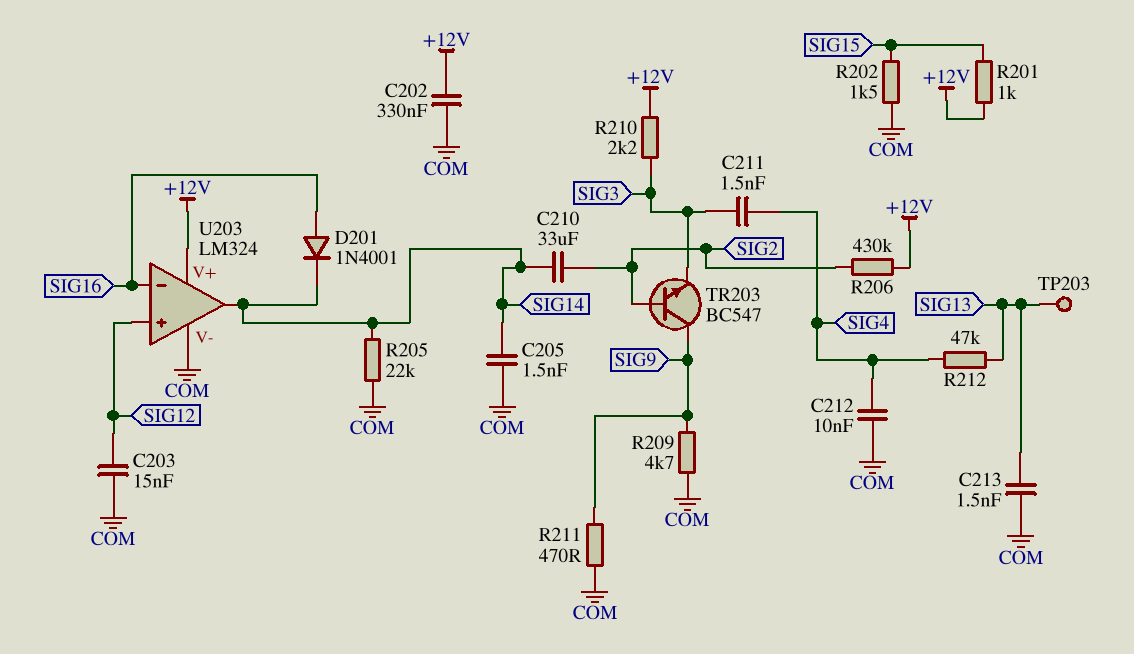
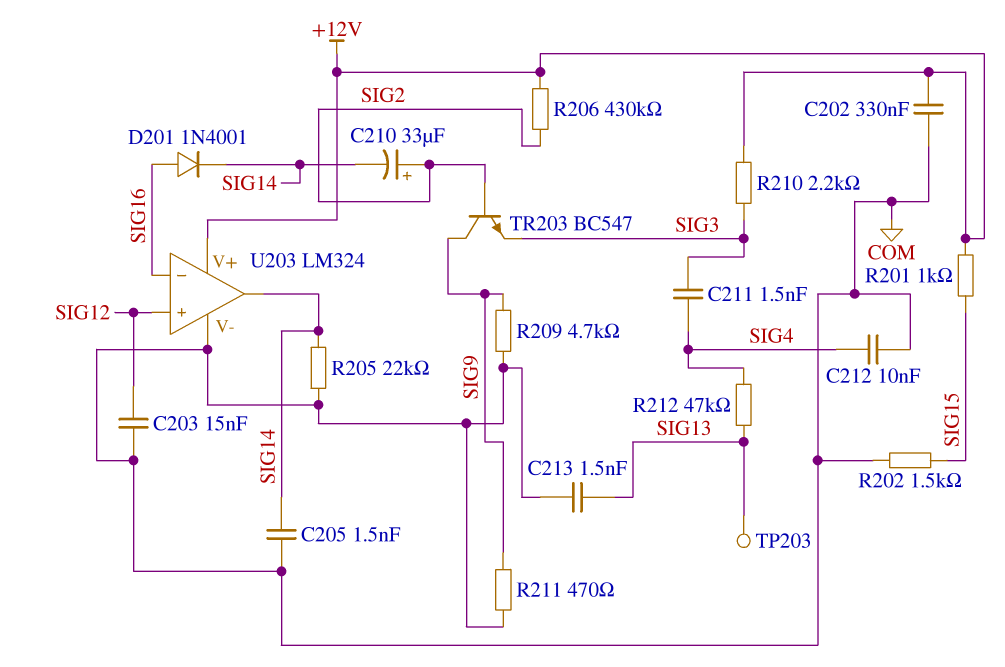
C210: 33uF (SIG2, SIG14) -> 33uF (plus SIG2, minus SIG14)

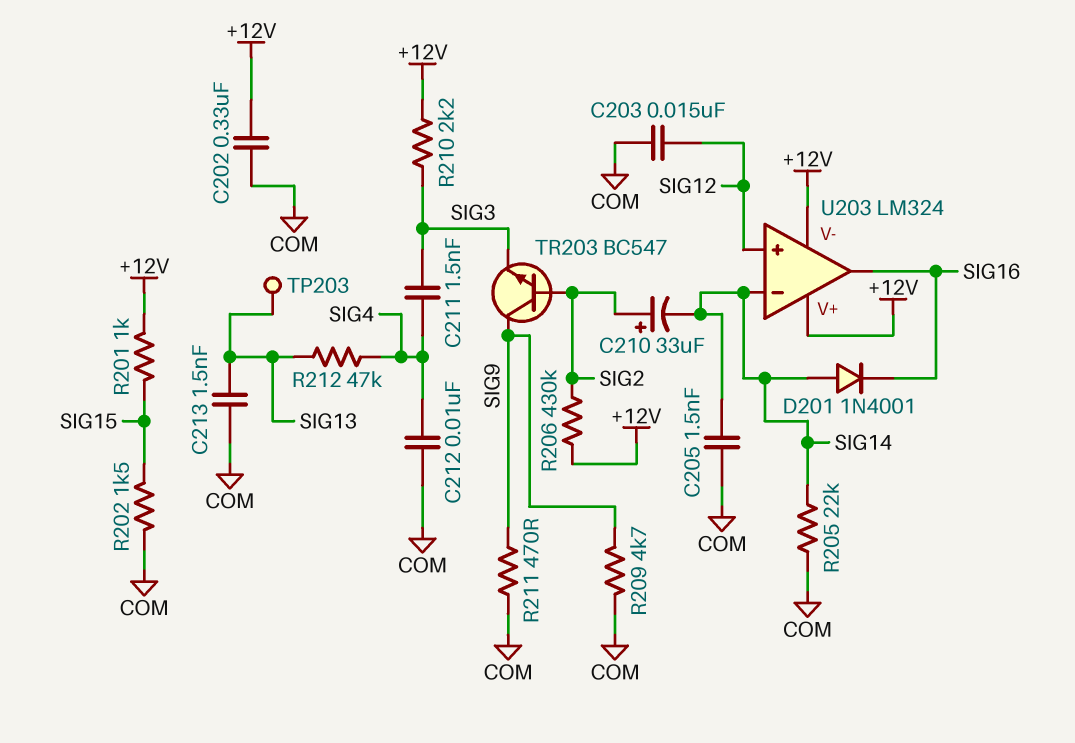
D201: diode 1N4001 (A SIG16, K SIG14) -> diode 1N4001 (A SIG14, K SIG16)
U203 pin V-: COM -> +12V
U203 pin in-: SIG16 -> SIG14
U203 pin out: SIG14 -> SIG16

